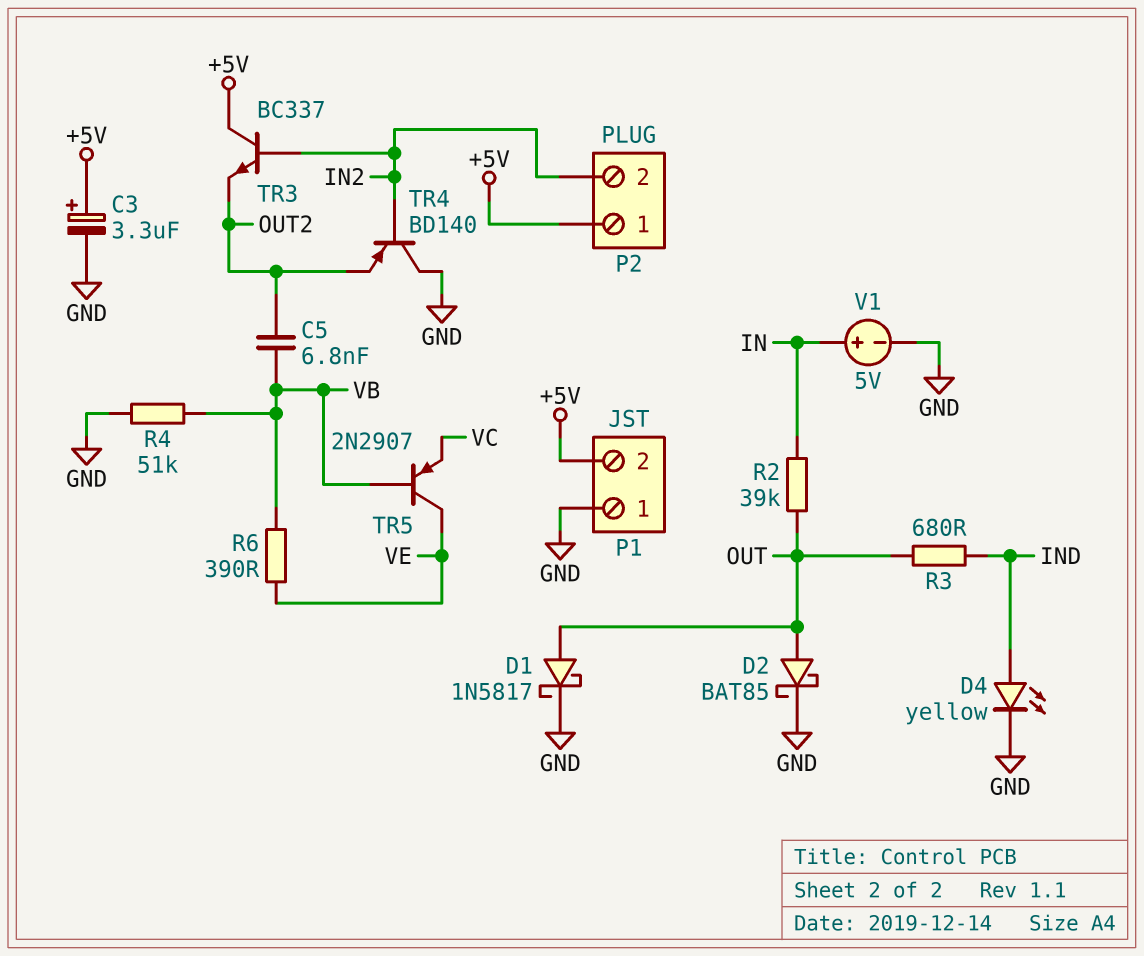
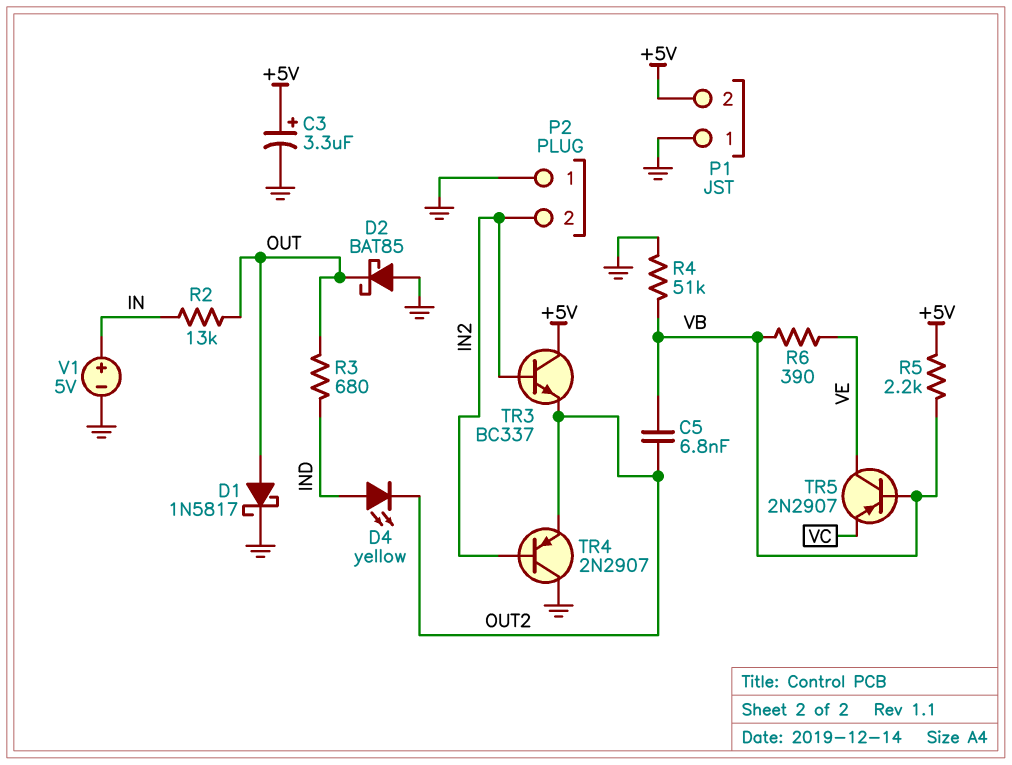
D2: schottky BAT85 (A OUT, K GND) -> schottky BAT85 (A GND, K OUT)
D4: LED yellow (A IND, K GND) -> LED yellow (A IND, K OUT2)
P2 pin 1: +5V -> GND
R2: 39k (IN, OUT) -> 13k (IN, OUT)
R5: none -> 2.2k (+5V, VB)
TR4: PNP BD140 (B IN2, C GND, E OUT2) -> PNP 2N2907 (B IN2, C GND, E OUT2)

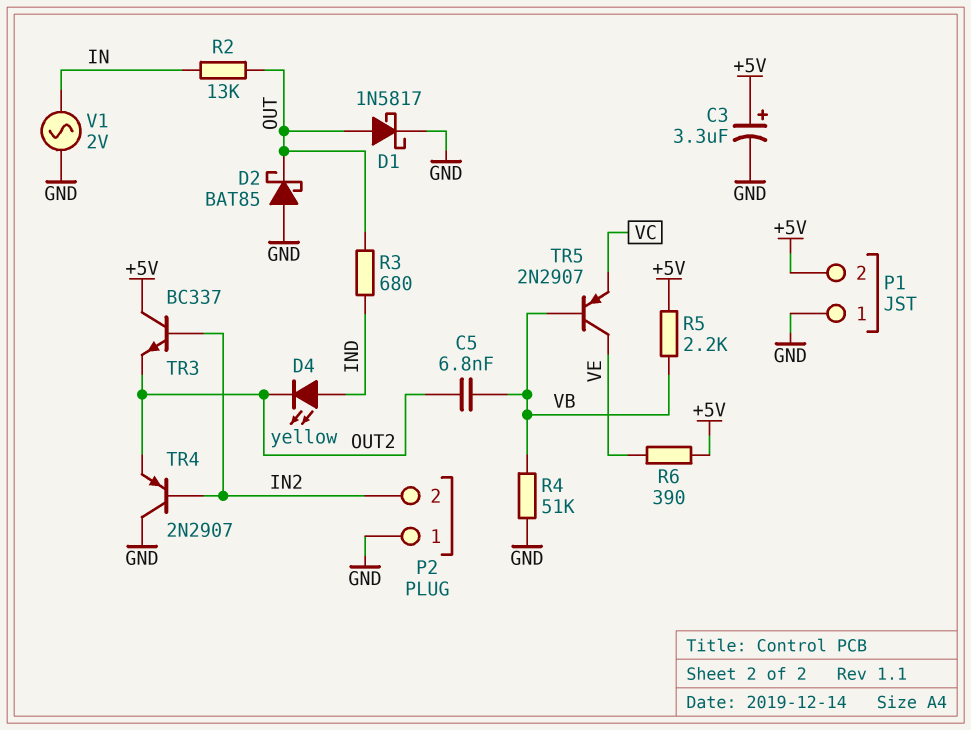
R6: 390 (VB, VE) -> 390 (+5V, VE)
V1: 5V (plus IN, minus GND) -> AC 2V (GND, IN)

